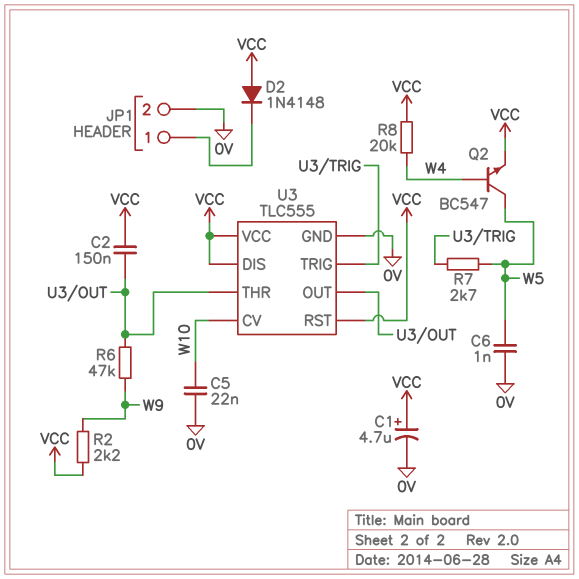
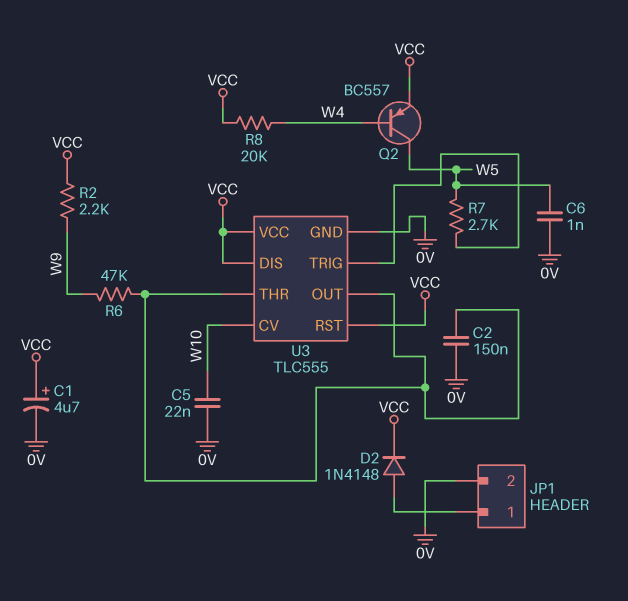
C2: 150nF (U3/OUT, VCC) -> 150nF (0V, U3/OUT)
D2: diode 1N4148 (A VCC, K JP1/1) -> diode 1N4148 (A JP1/1, K VCC)
Q2: NPN BC547 (B W4, C W5, E VCC) -> PNP BC557 (B W4, C W5, E VCC)

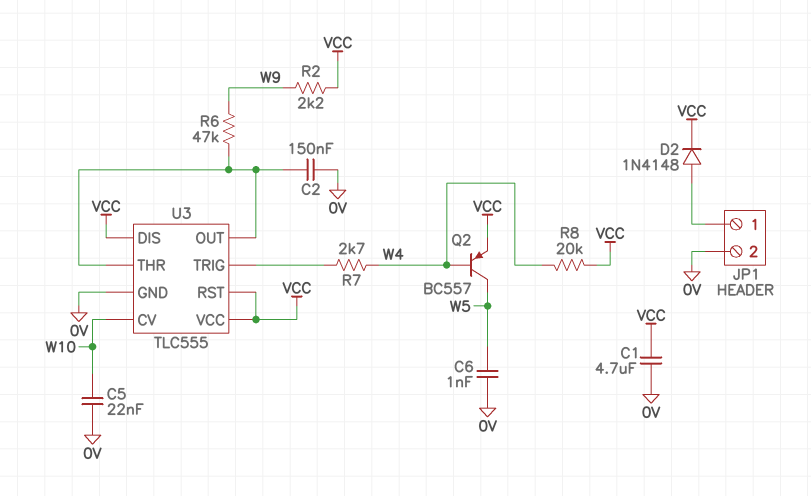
C1: 4.7uF (plus VCC, minus 0V) -> 4.7uF (0V, VCC)
R7: 2.7k (U3/TRIG, W5) -> 2.7k (U3/TRIG, W4)

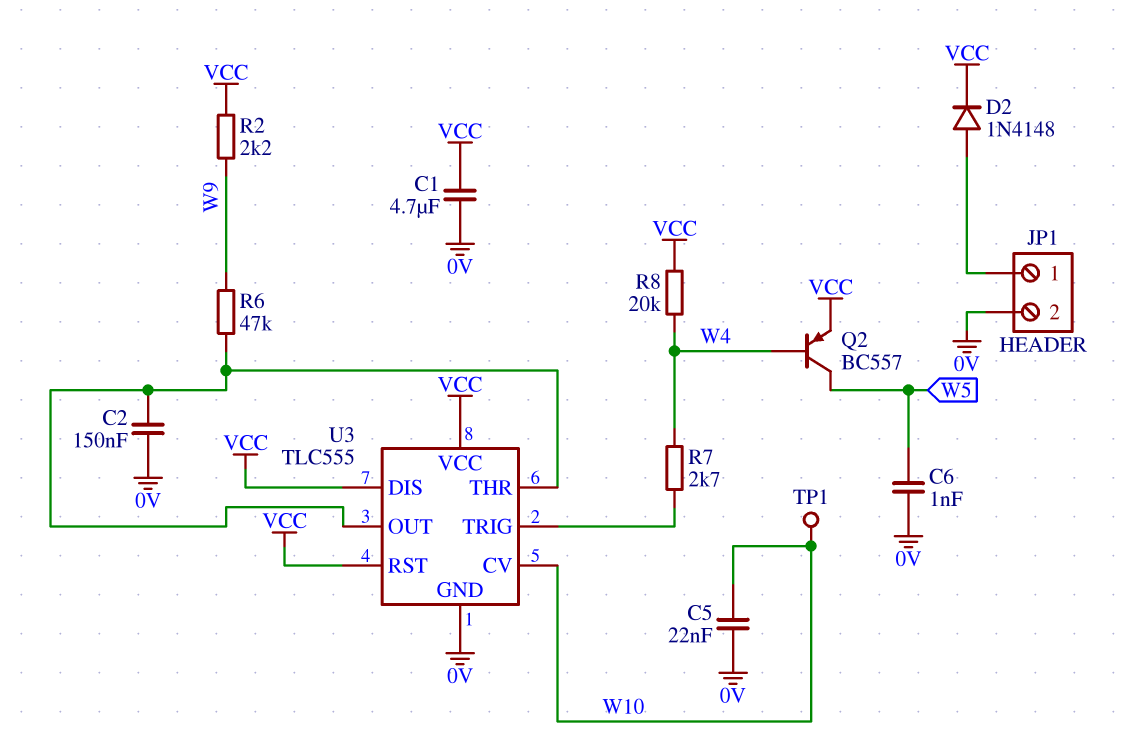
TP1: none -> test point (W10)

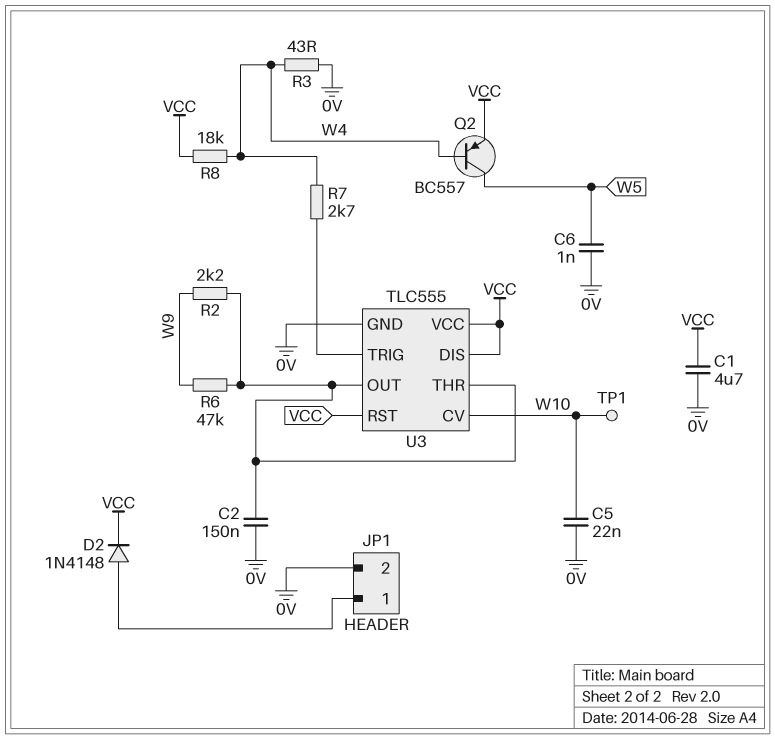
R2: 2.2k (VCC, W9) -> 2.2k (U3/OUT, W9)
R3: none -> 43 (0V, W4)
R8: 20k (VCC, W4) -> 18k (VCC, W4)

